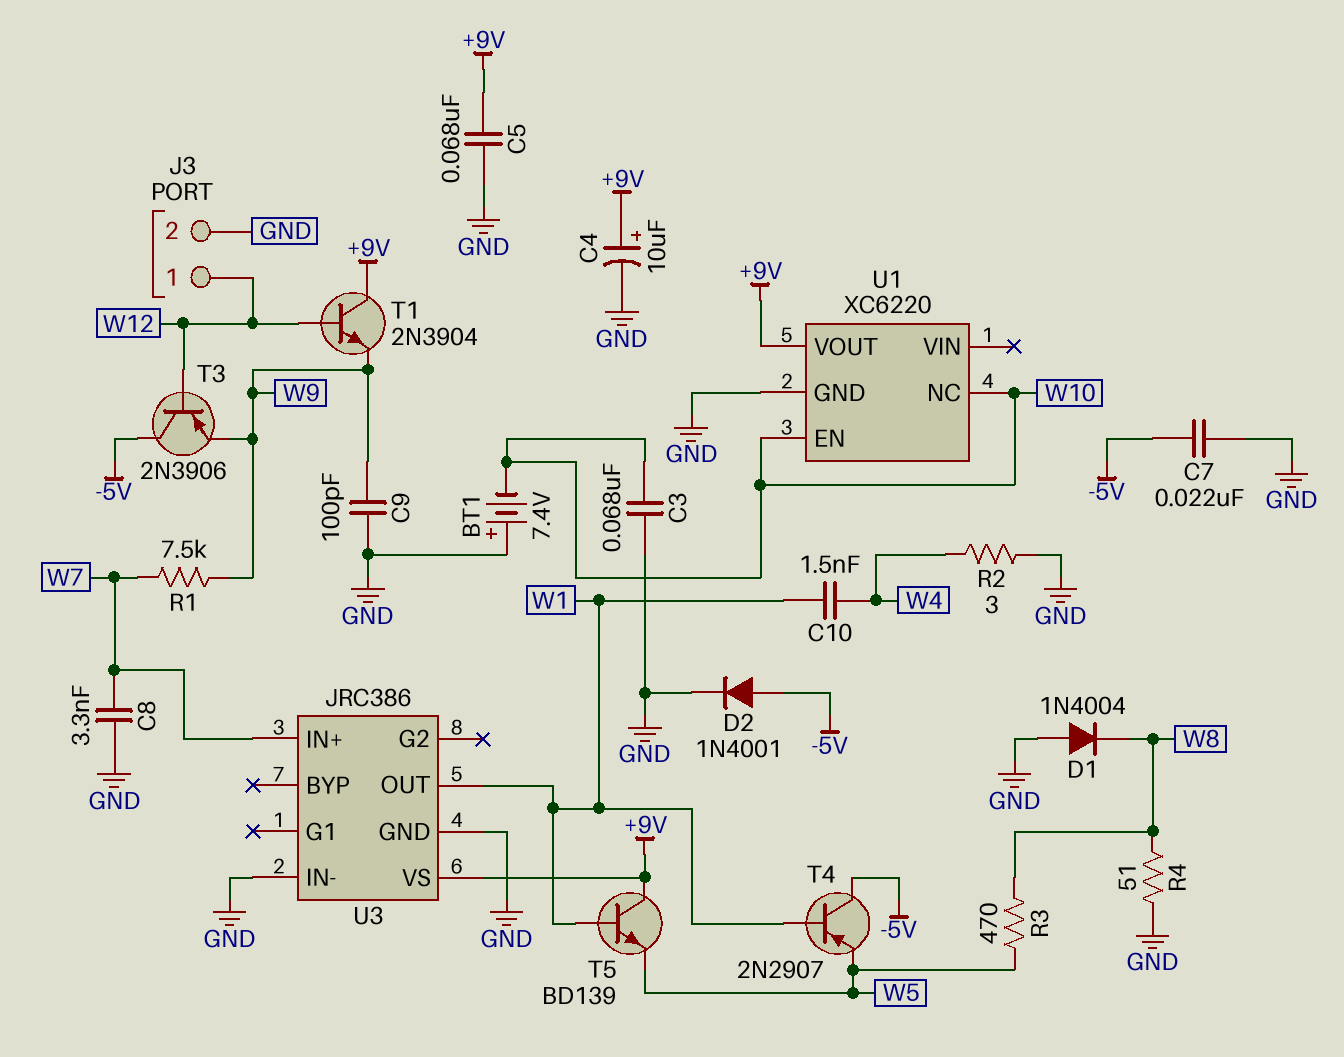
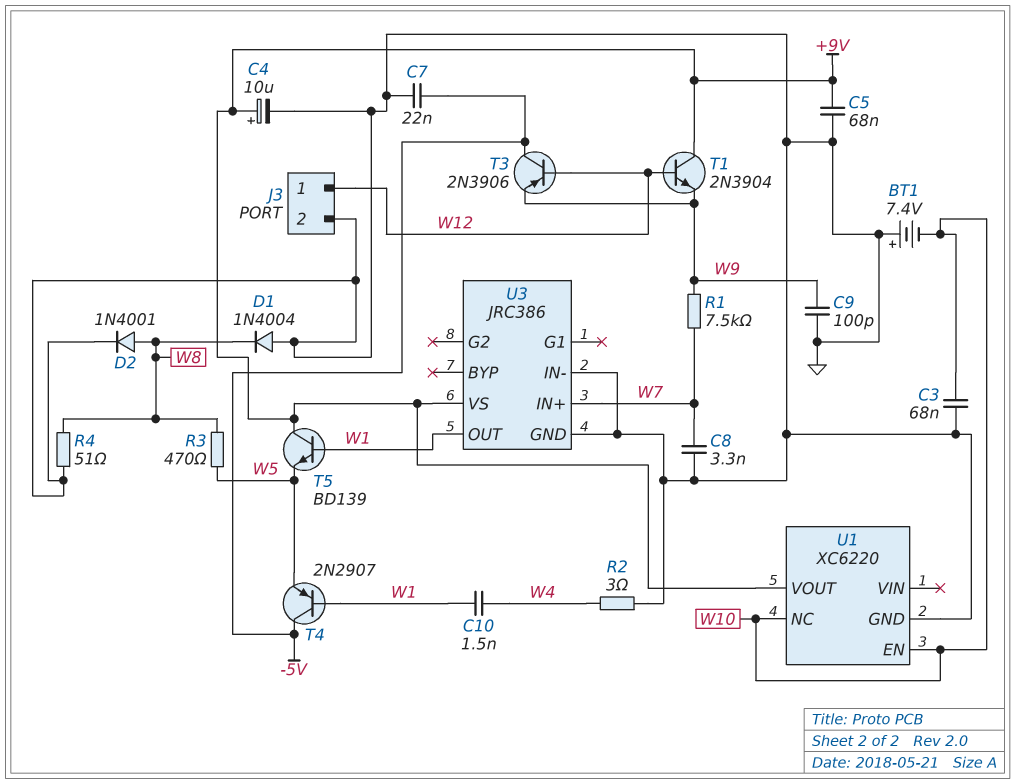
D2: diode 1N4001 (A -5V, K GND) -> diode 1N4001 (A W8, K GND)

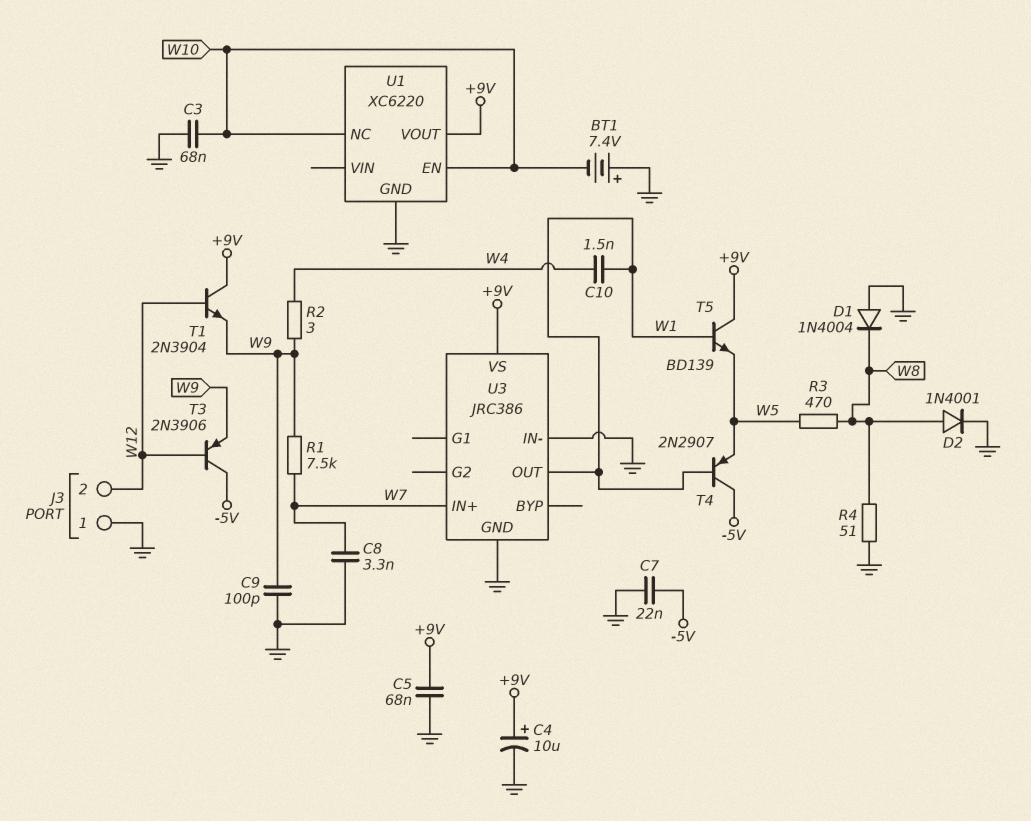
J3 pin 1: W12 -> GND
J3 pin 2: GND -> W12
R2: 3 (GND, W4) -> 3 (W4, W9)

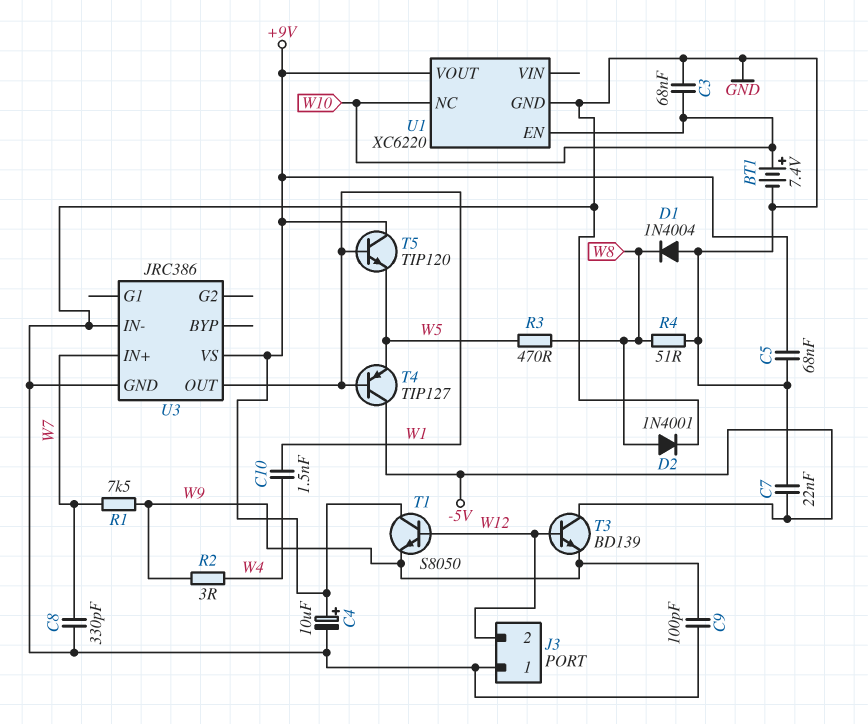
BT1: 7.4V (plus GND, minus W10) -> 7.4V (plus W10, minus GND)
C8: 3.3nF (GND, W7) -> 330pF (GND, W7)
T1: NPN 2N3904 (B W12, C +9V, E W9) -> NPN S8050 (B W12, C +9V, E W9)
T3: PNP 2N3906 (B W12, C -5V, E W9) -> NPN BD139 (B W12, C -5V, E W9)
T4: PNP 2N2907 (B W1, C -5V, E W5) -> PNP TIP127 (B W1, C -5V, E W5)
T5: NPN BD139 (B W1, C +9V, E W5) -> NPN TIP120 (B W1, C +9V, E W5)

